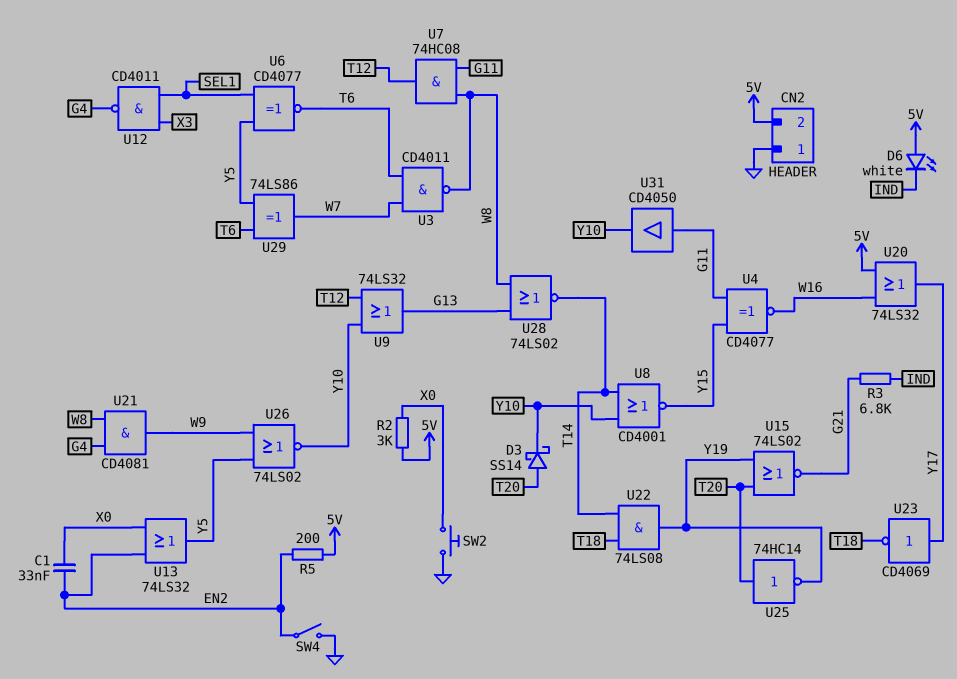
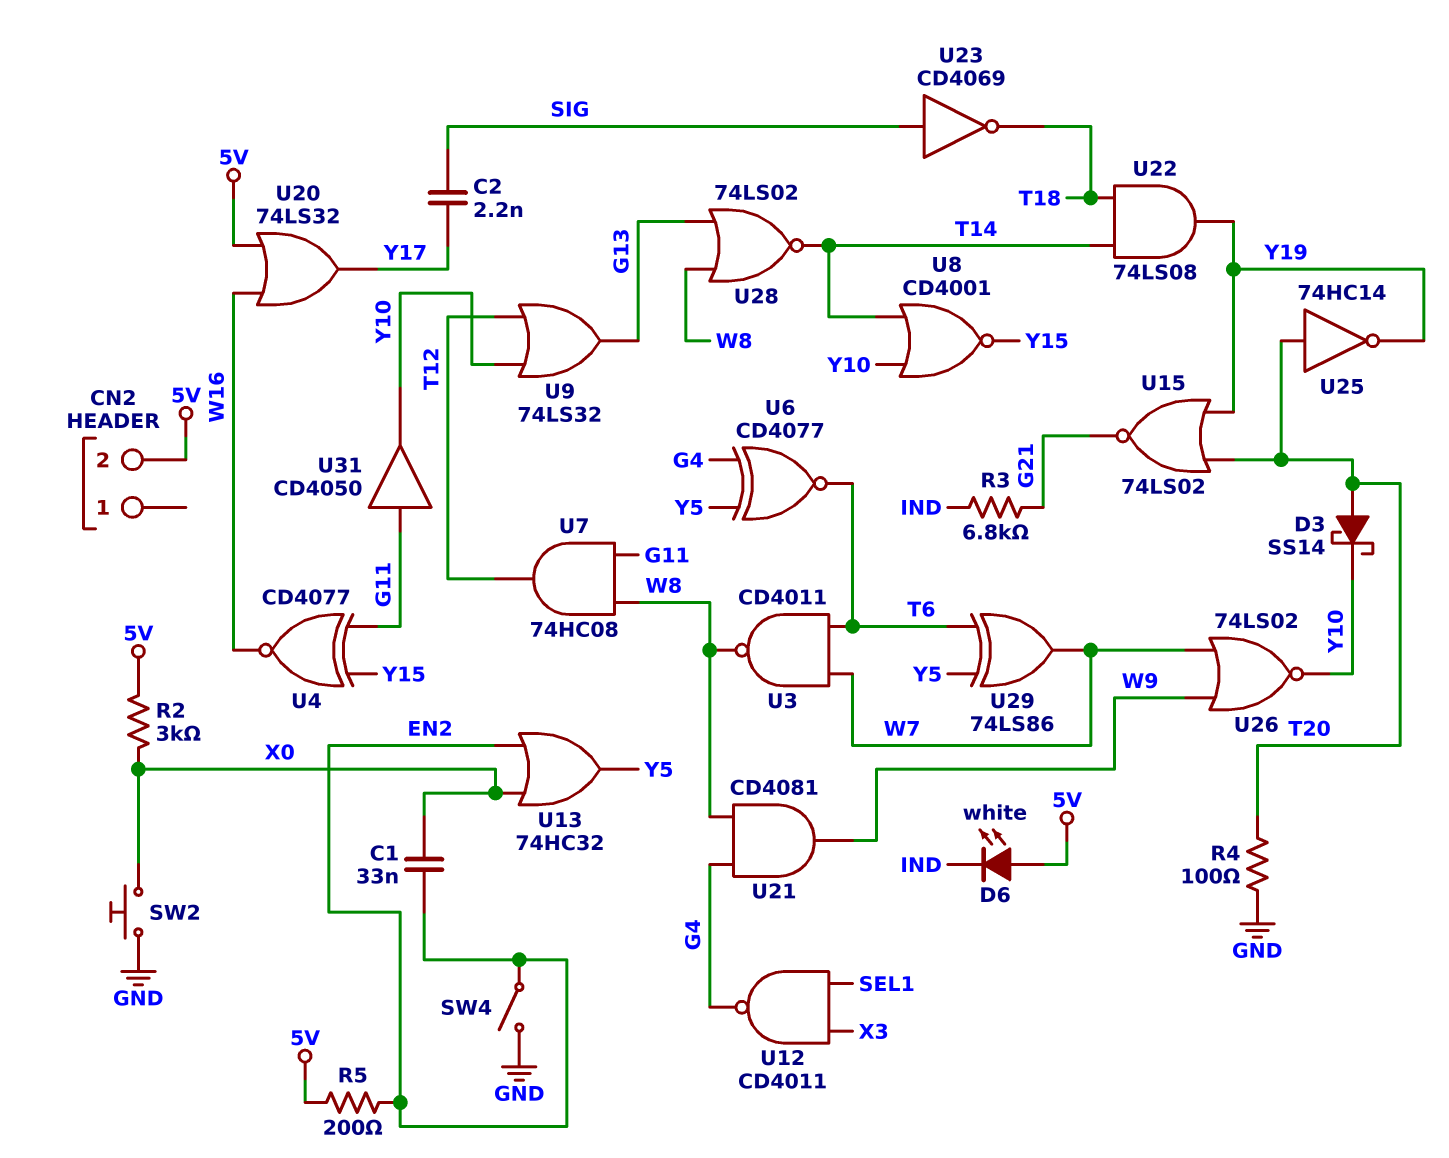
C2: none -> 2.2nF (SIG, Y17)
CN2 pin 1: GND -> none
R4: none -> 100 (GND, T20)
U6: XNOR CD4077 (in SEL1, in Y5, out T6) -> XNOR CD4077 (in G4, in Y5, out T6)
U13: OR 74LS32 (in EN2, in X0, out Y5) -> OR 74HC32 (in EN2, in X0, out Y5)
U23: NOT CD4069 (in Y17, out T18) -> NOT CD4069 (in SIG, out T18)
U26: NOR 74LS02 (in W9, in Y5, out Y10) -> NOR 74LS02 (in W7, in W9, out Y10)

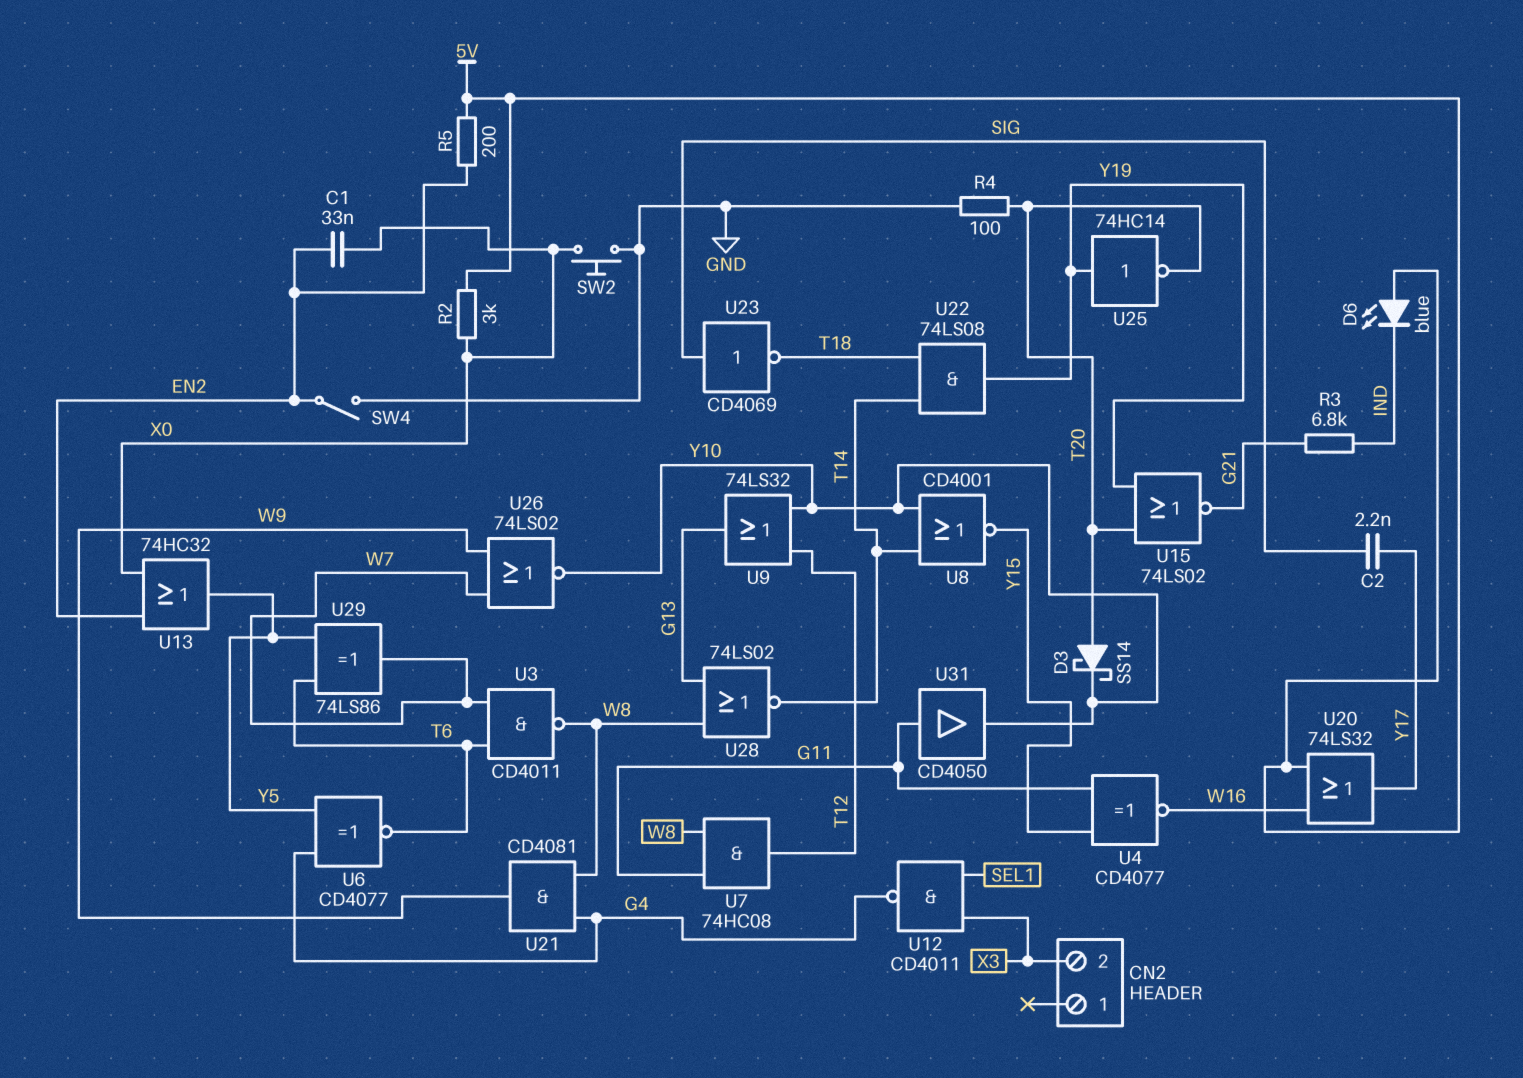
CN2 pin 2: 5V -> X3
D6: LED white (A 5V, K IND) -> LED blue (A 5V, K IND)
U25: NOT 74HC14 (in T20, out Y19) -> NOT 74HC14 (in Y19, out T20)

